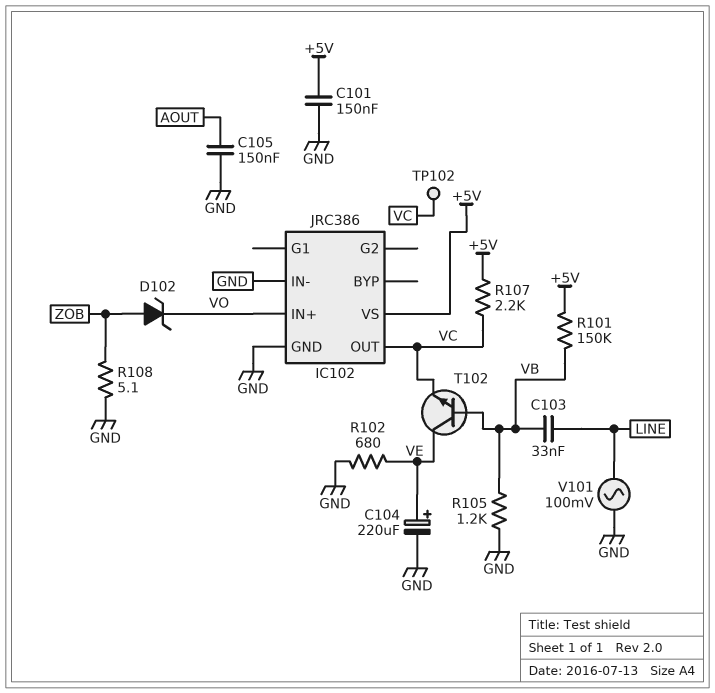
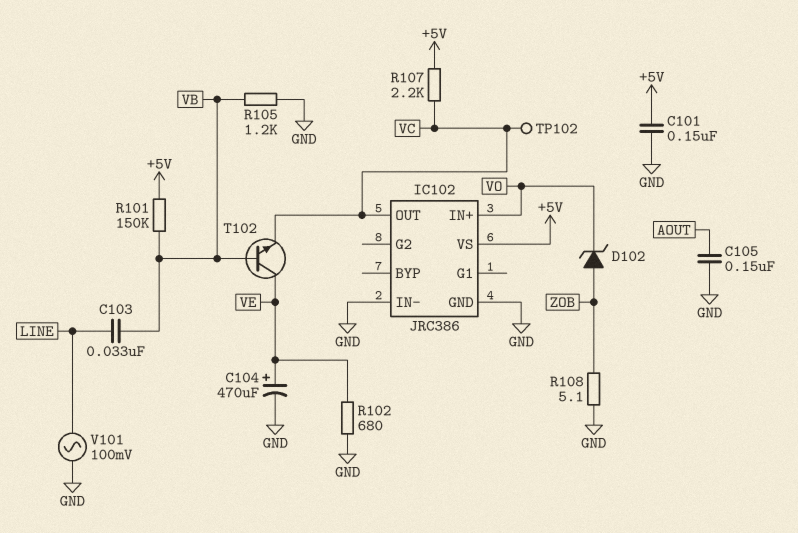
C104: 220uF (plus VE, minus GND) -> 470uF (plus VE, minus GND)

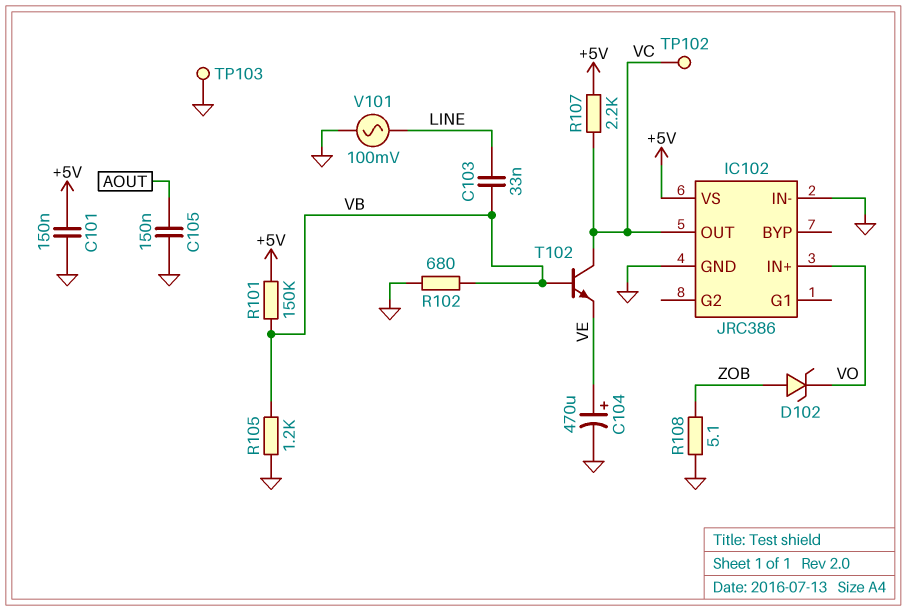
R102: 680 (GND, VE) -> 680 (GND, VB)
T102: NPN (B VB, C VE, E VC) -> NPN (B VB, C VC, E VE)
TP103: none -> test point (GND)

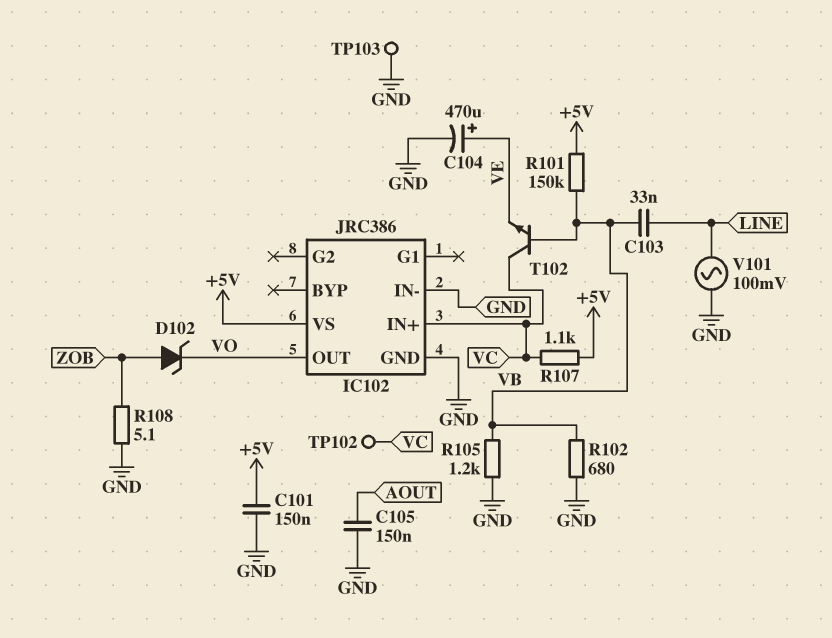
IC102 pin IN+: VO -> VC
IC102 pin OUT: VC -> VO
R107: 2.2k (+5V, VC) -> 1.1k (+5V, VC)

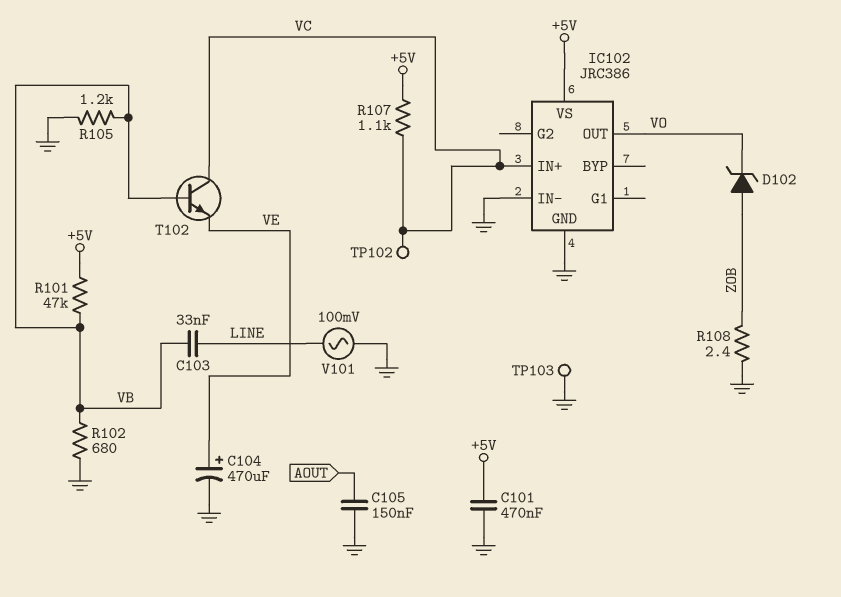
C101: 150nF (+5V, GND) -> 470nF (+5V, GND)
R101: 150k (+5V, VB) -> 47k (+5V, VB)
R108: 5.1 (GND, ZOB) -> 2.4 (GND, ZOB)

